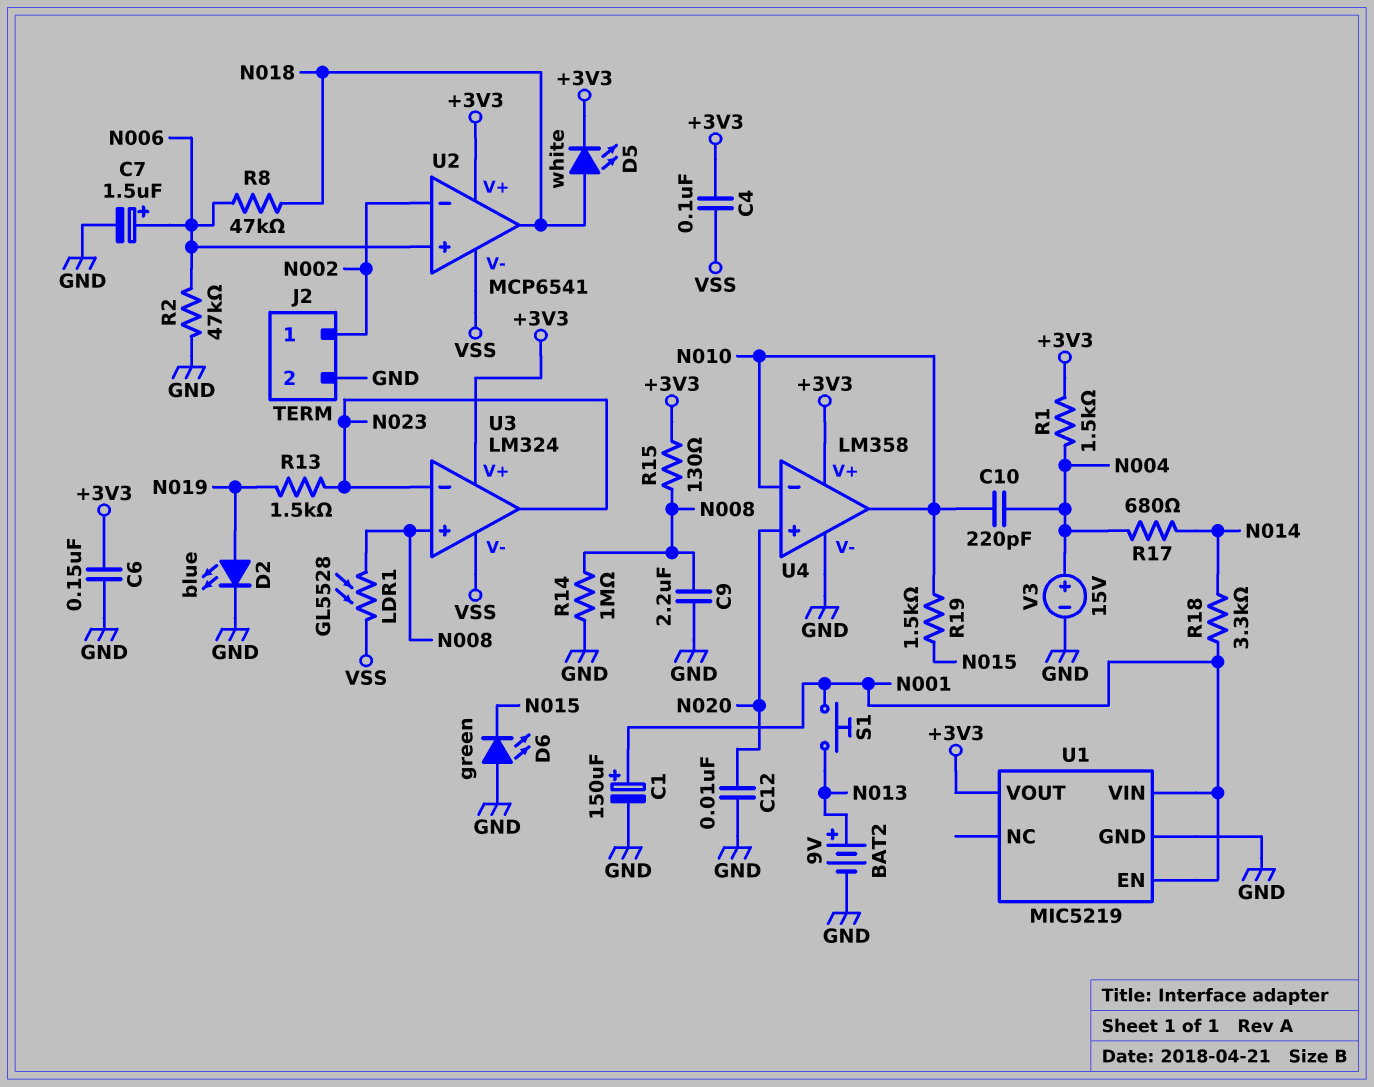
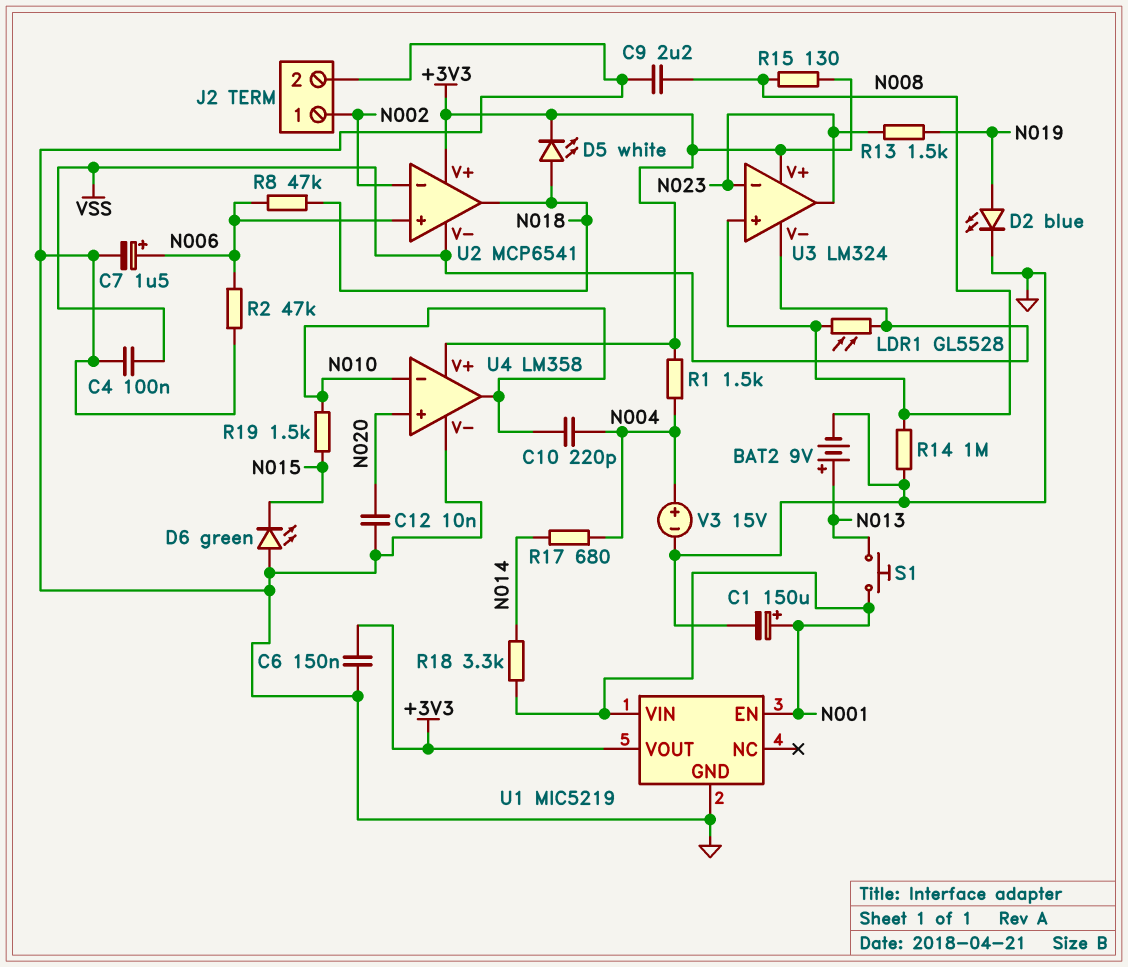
C4: 100nF (+3V3, VSS) -> 100nF (GND, VSS)

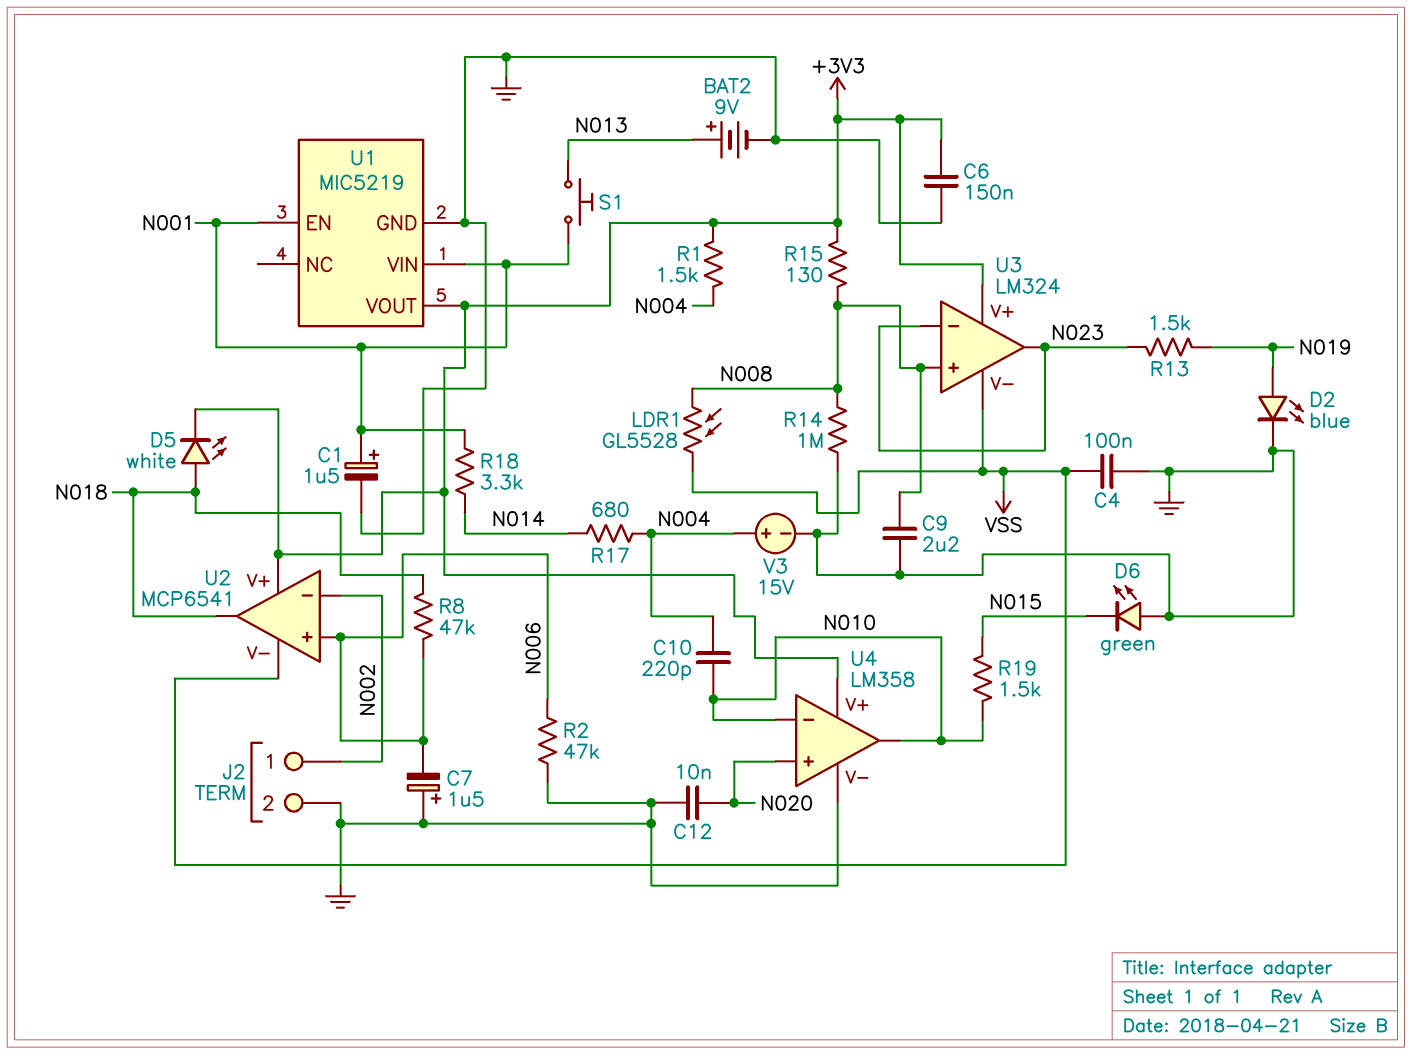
C1: 150uF (plus N001, minus GND) -> 1.5uF (plus N001, minus GND)
C7: 1.5uF (plus N006, minus GND) -> 1.5uF (plus GND, minus N006)

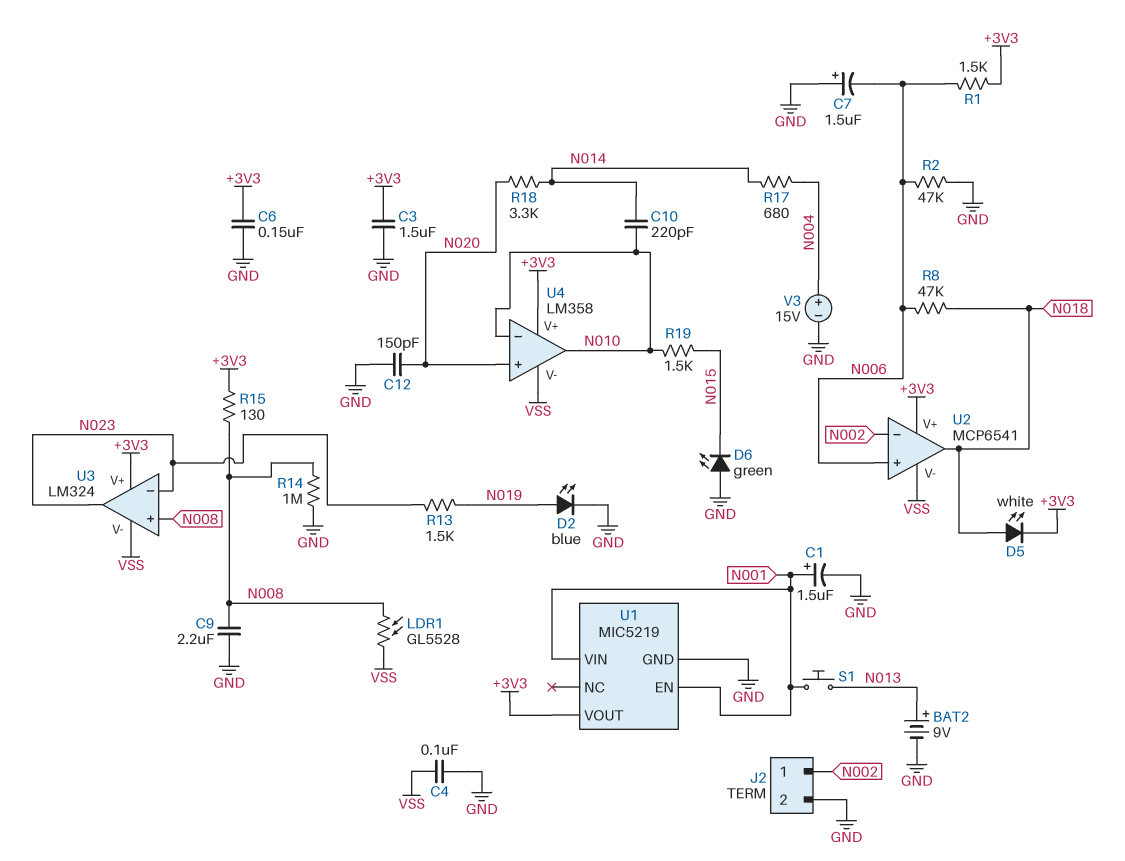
C3: none -> 1.5uF (+3V3, GND)
C10: 220pF (N004, N010) -> 220pF (N010, N014)
C12: 10nF (GND, N020) -> 150pF (GND, N020)
R1: 1.5k (+3V3, N004) -> 1.5k (+3V3, N006)
R18: 3.3k (N001, N014) -> 3.3k (N014, N020)
U4 pin V-: GND -> VSS

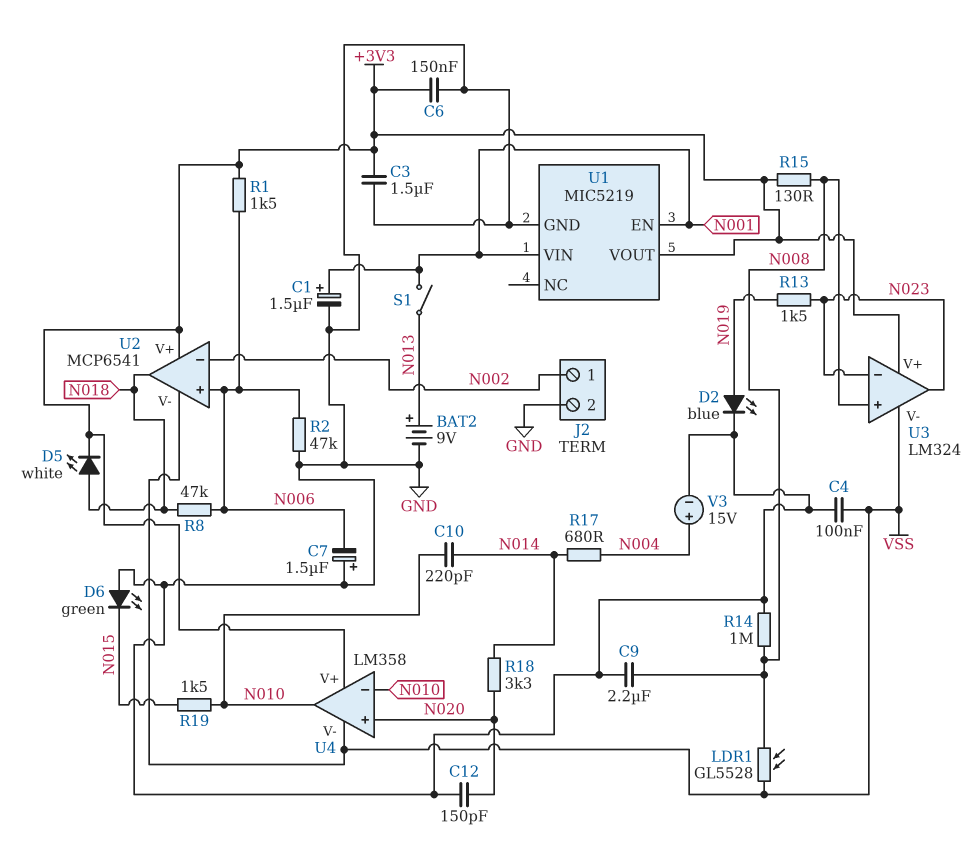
S1: button (N001, N013) -> switch (N001, N013)

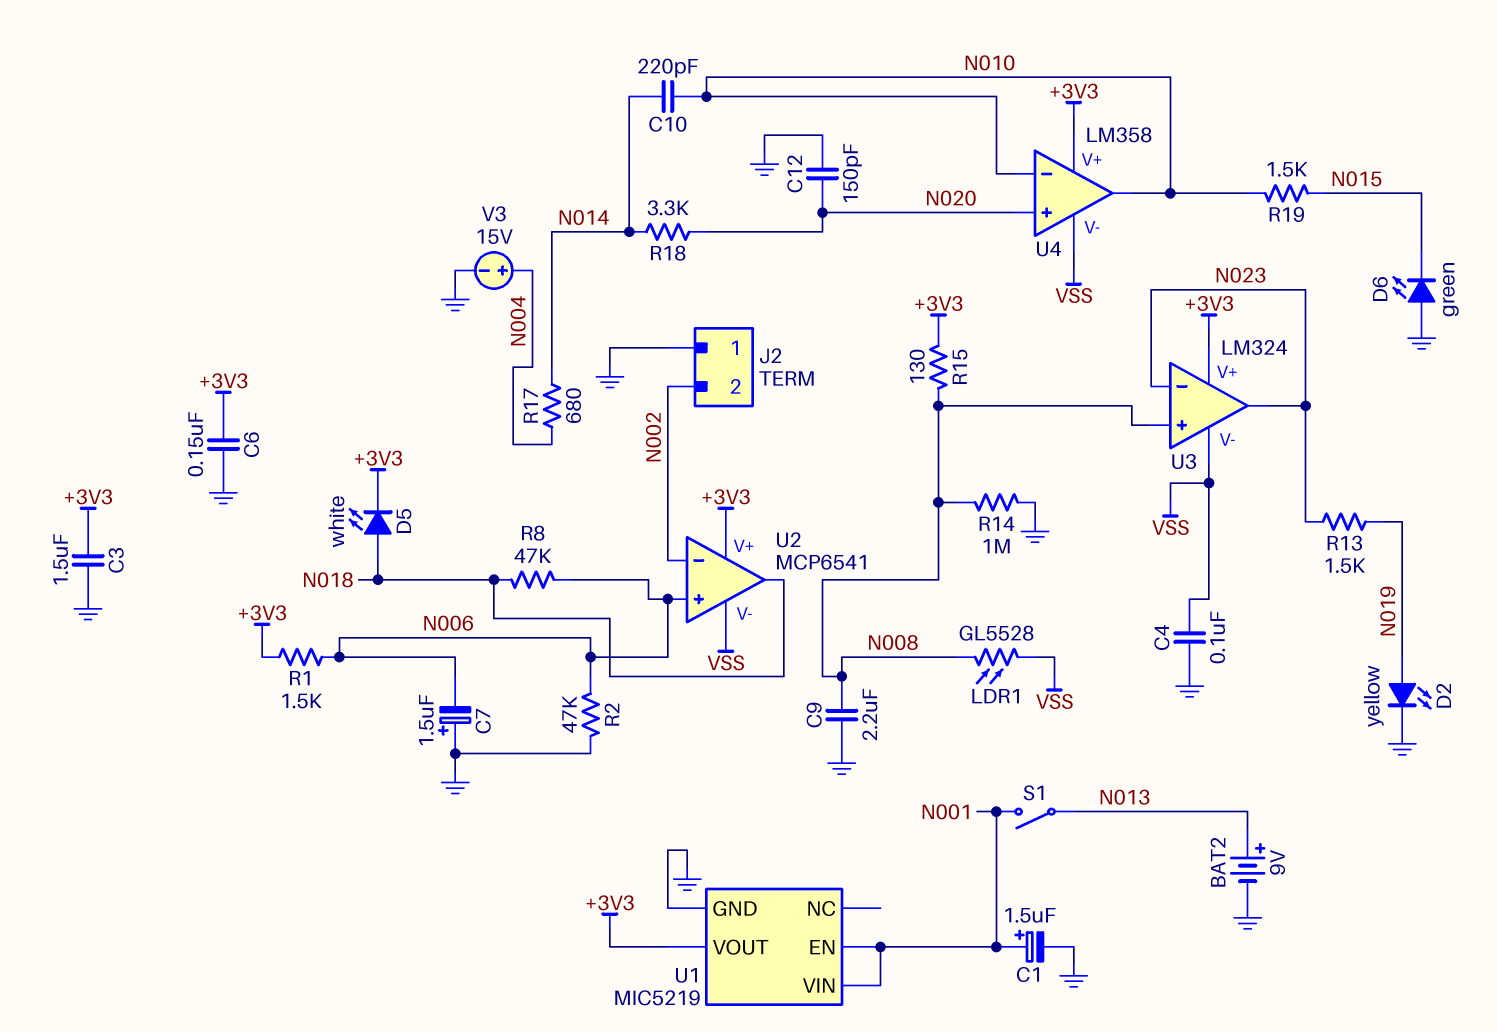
D2: LED blue (A N019, K GND) -> LED yellow (A N019, K GND)
J2 pin 1: N002 -> GND
J2 pin 2: GND -> N002

